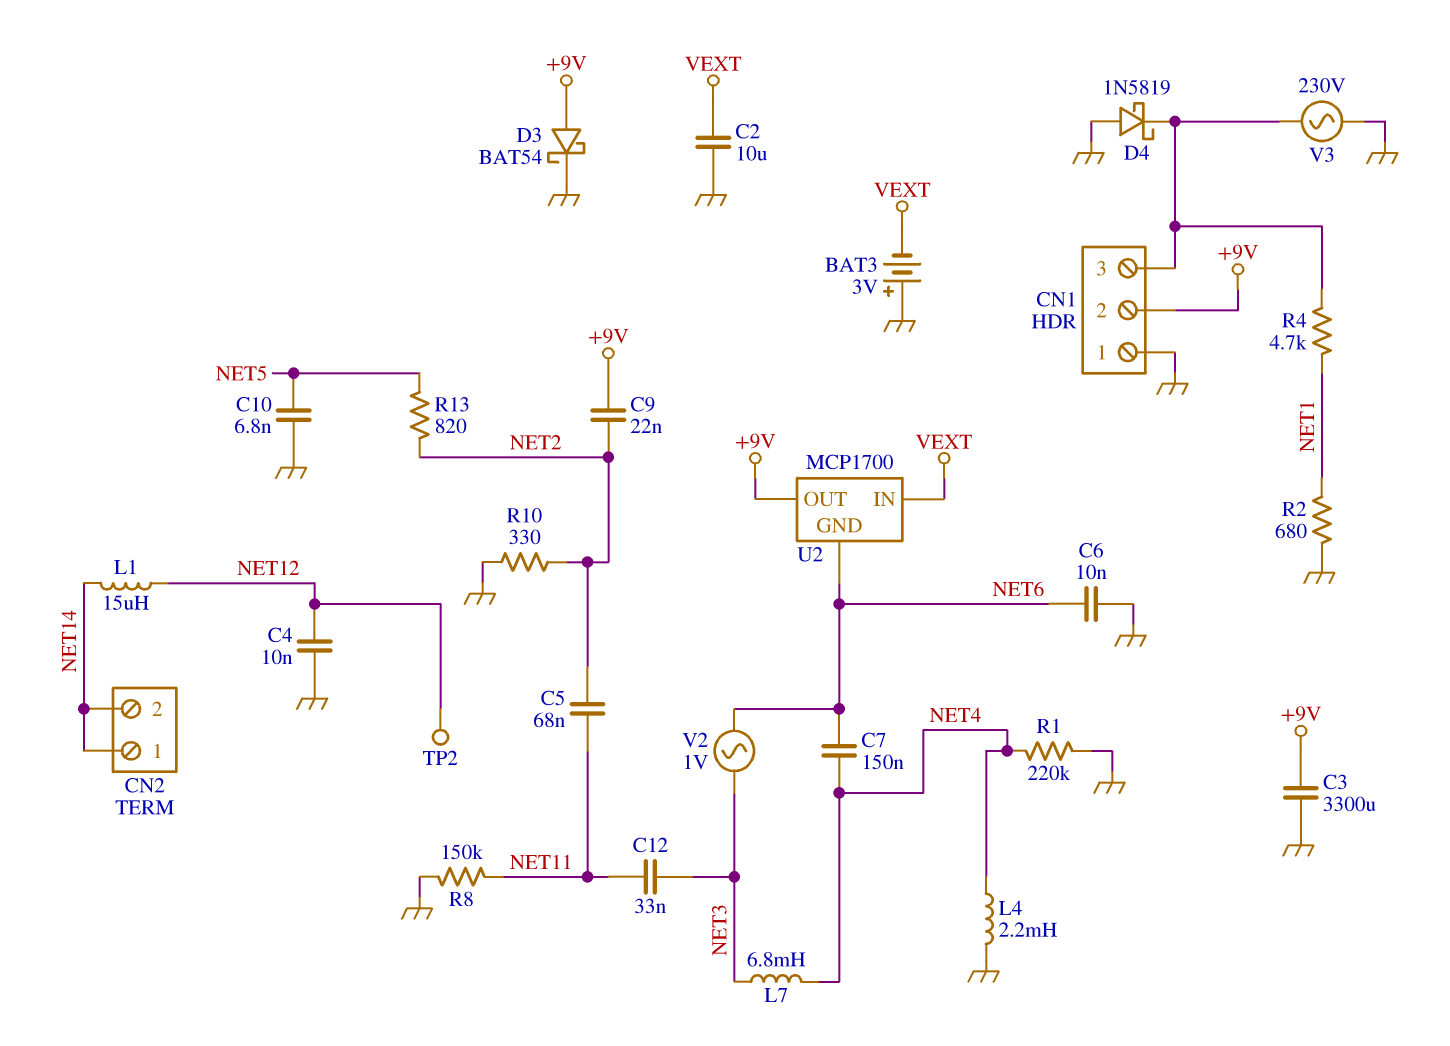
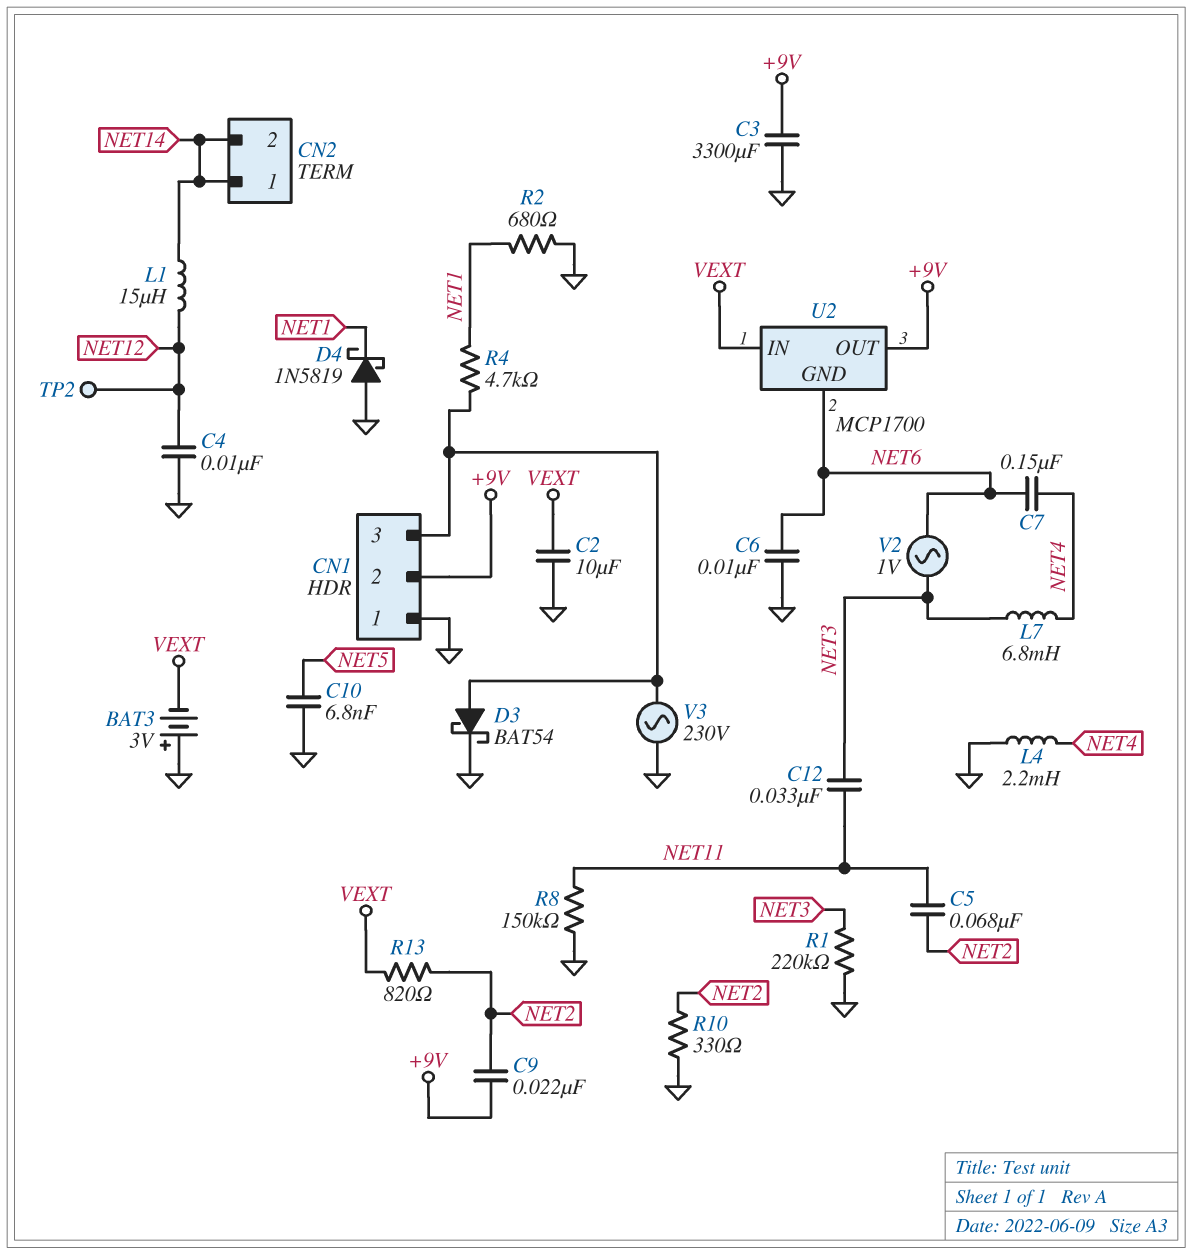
D3: schottky BAT54 (A +9V, K GND) -> schottky BAT54 (A CN1/3, K GND)
D4: schottky 1N5819 (A GND, K CN1/3) -> schottky 1N5819 (A GND, K NET1)
R1: 220k (GND, NET4) -> 220k (GND, NET3)
R13: 820 (NET2, NET5) -> 820 (NET2, VEXT)

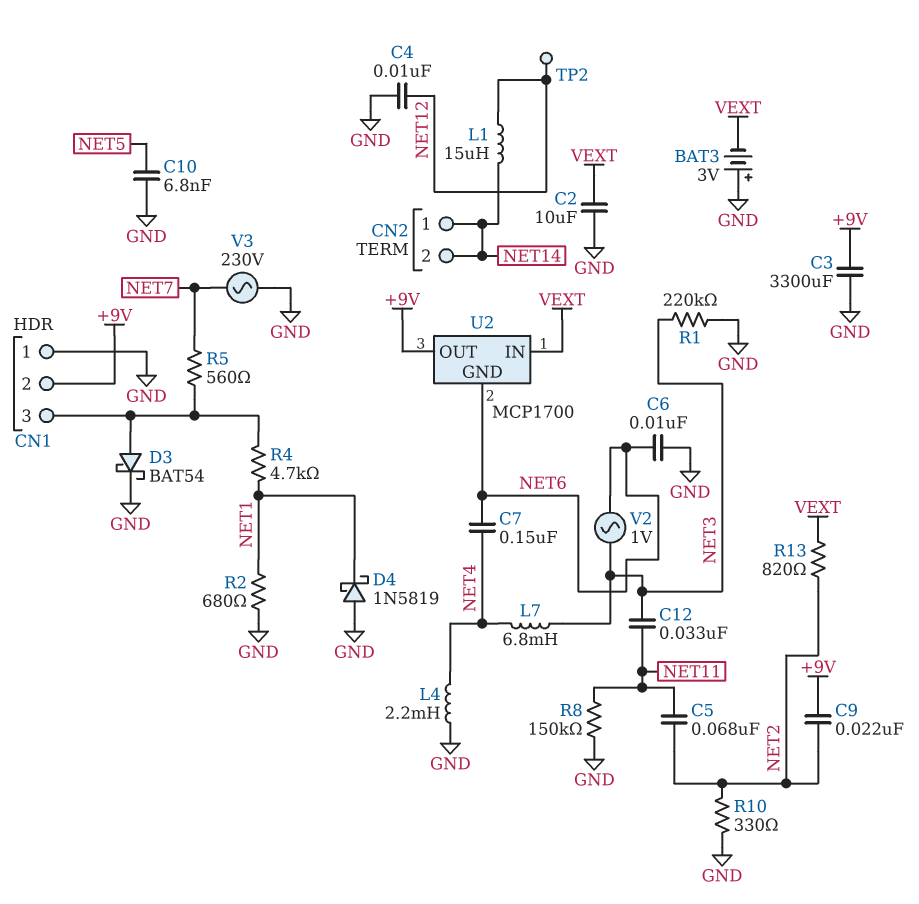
R5: none -> 560 (CN1/3, NET7)
V3: AC 230V (CN1/3, GND) -> AC 230V (GND, NET7)

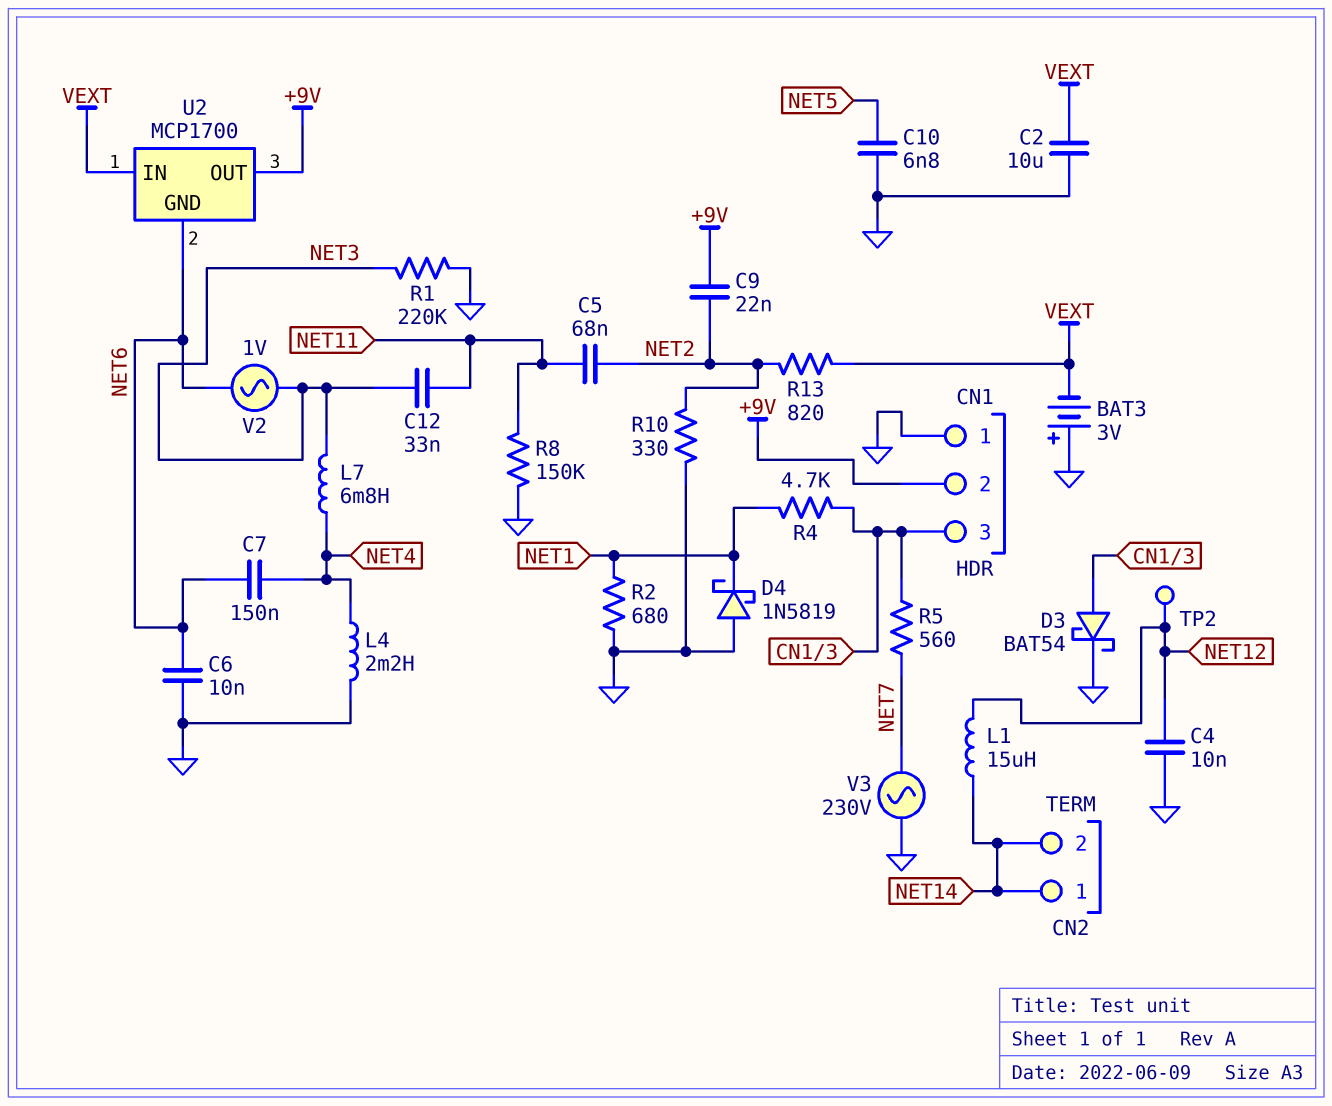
C3: 3300uF (+9V, GND) -> none

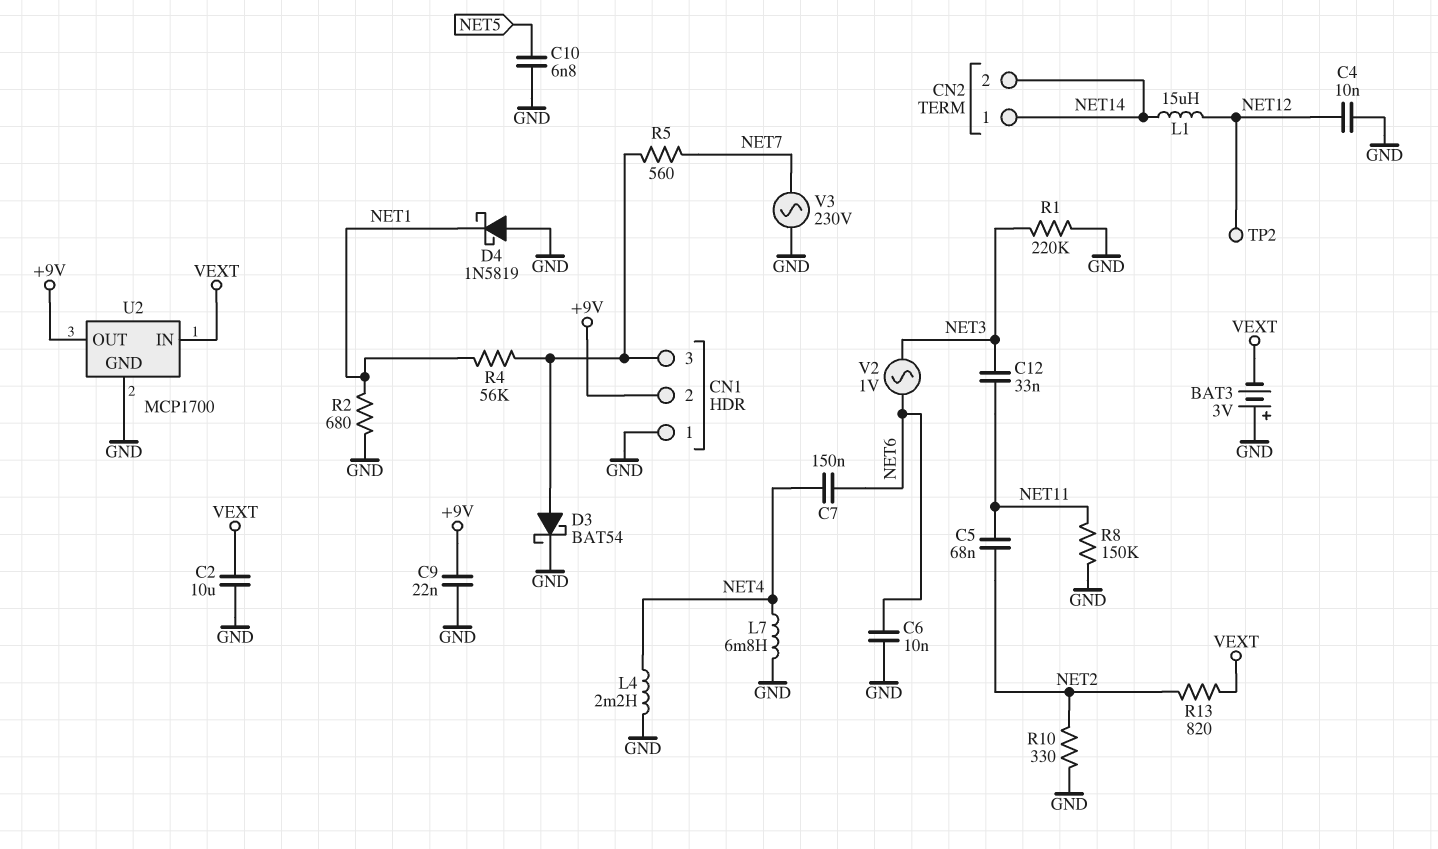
C9: 22nF (+9V, NET2) -> 22nF (+9V, GND)
L7: 6.8mH (NET3, NET4) -> 6.8mH (GND, NET4)
R4: 4.7k (CN1/3, NET1) -> 56k (CN1/3, NET1)
U2 pin GND: NET6 -> GND

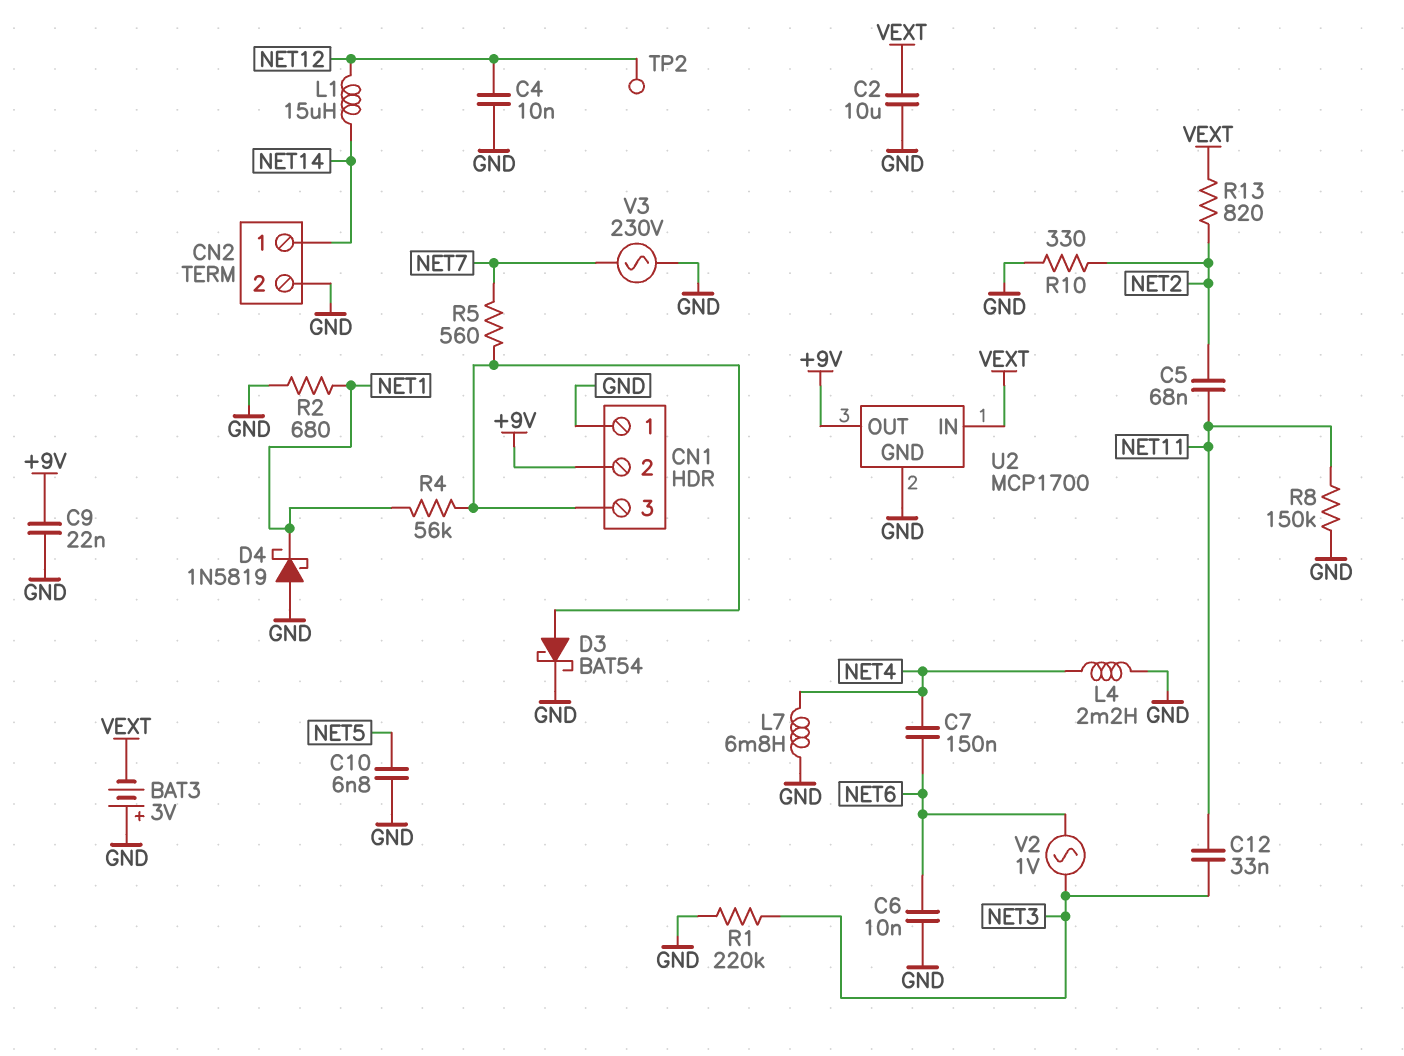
CN2 pin 2: NET14 -> GND

